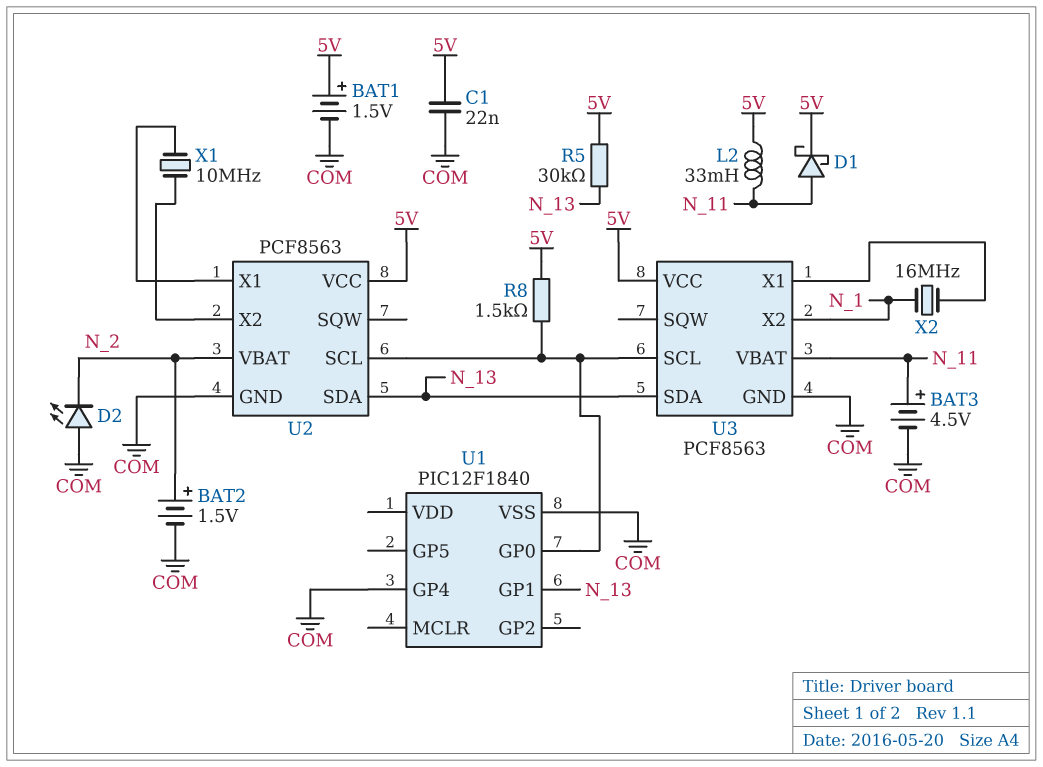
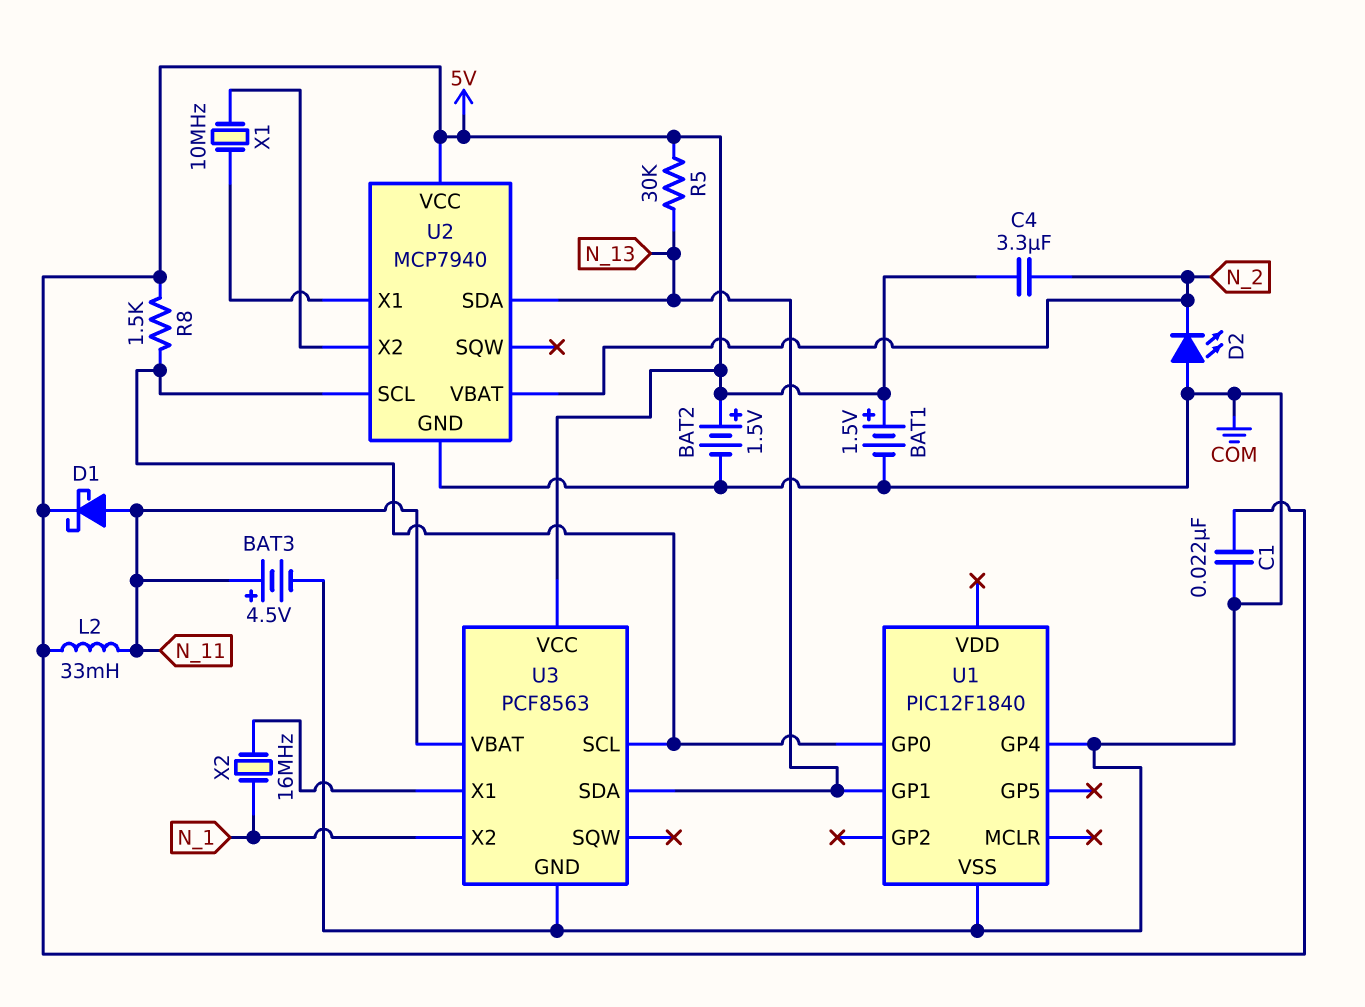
BAT2: 1.5V (plus N_2, minus COM) -> 1.5V (plus 5V, minus COM)
C4: none -> 3.3uF (5V, N_2)
U2: PCF8563 -> MCP7940

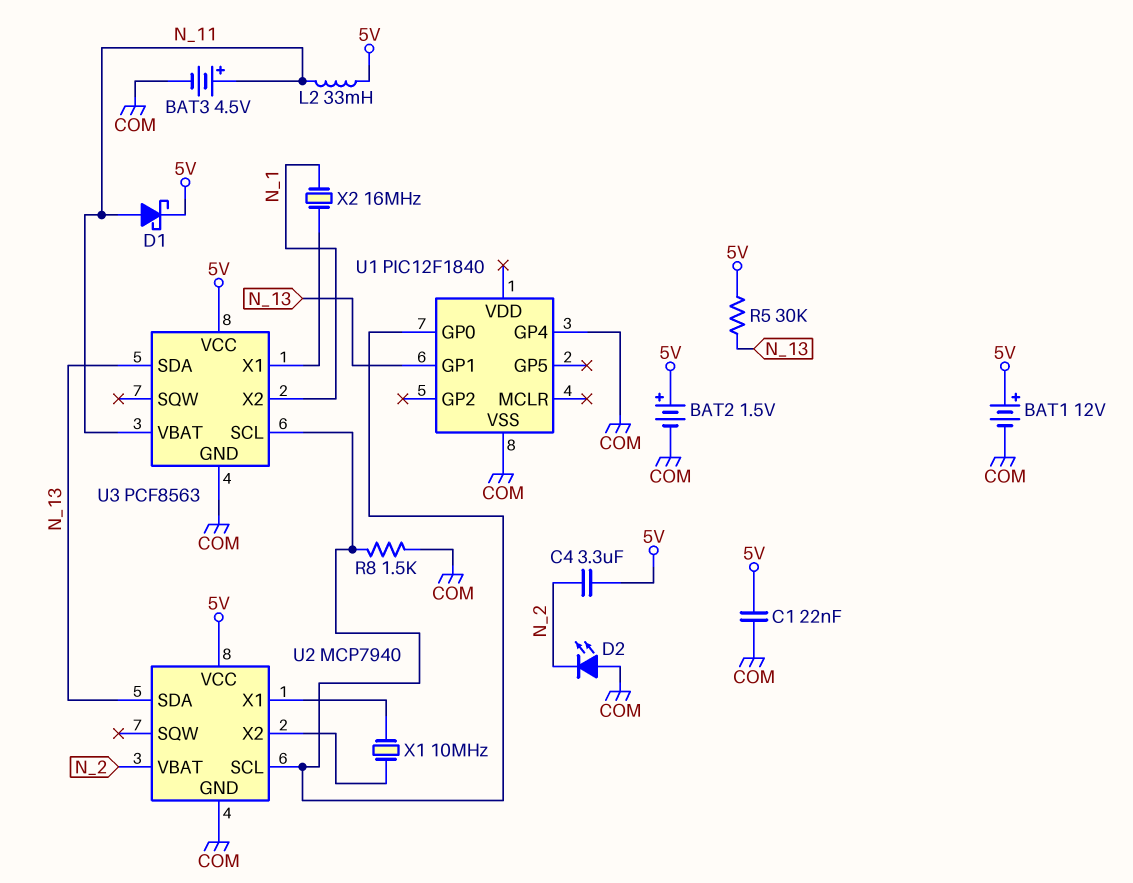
BAT1: 1.5V (plus 5V, minus COM) -> 12V (plus 5V, minus COM)
R8: 1.5k (5V, U1/GP0) -> 1.5k (COM, U1/GP0)

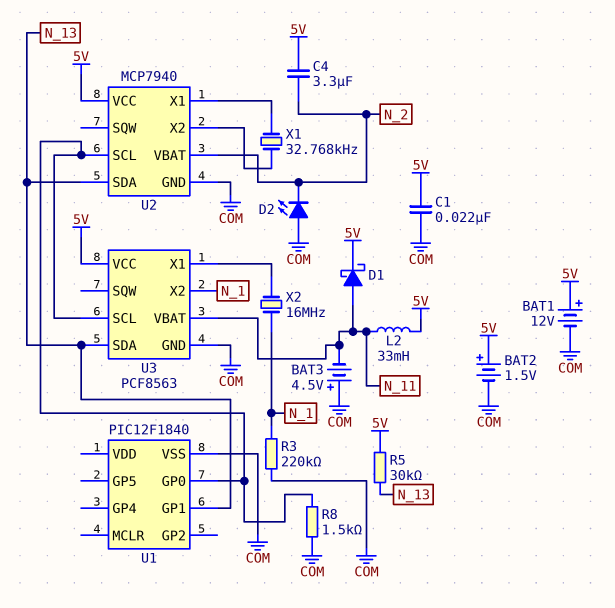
BAT3: 4.5V (plus N_11, minus COM) -> 4.5V (plus COM, minus N_11)
R3: none -> 220k (COM, N_1)
U1 pin GP4: COM -> none
X1: 10MHz (U2/X1, U2/X2) -> 32.768kHz (U2/X1, U2/X2)

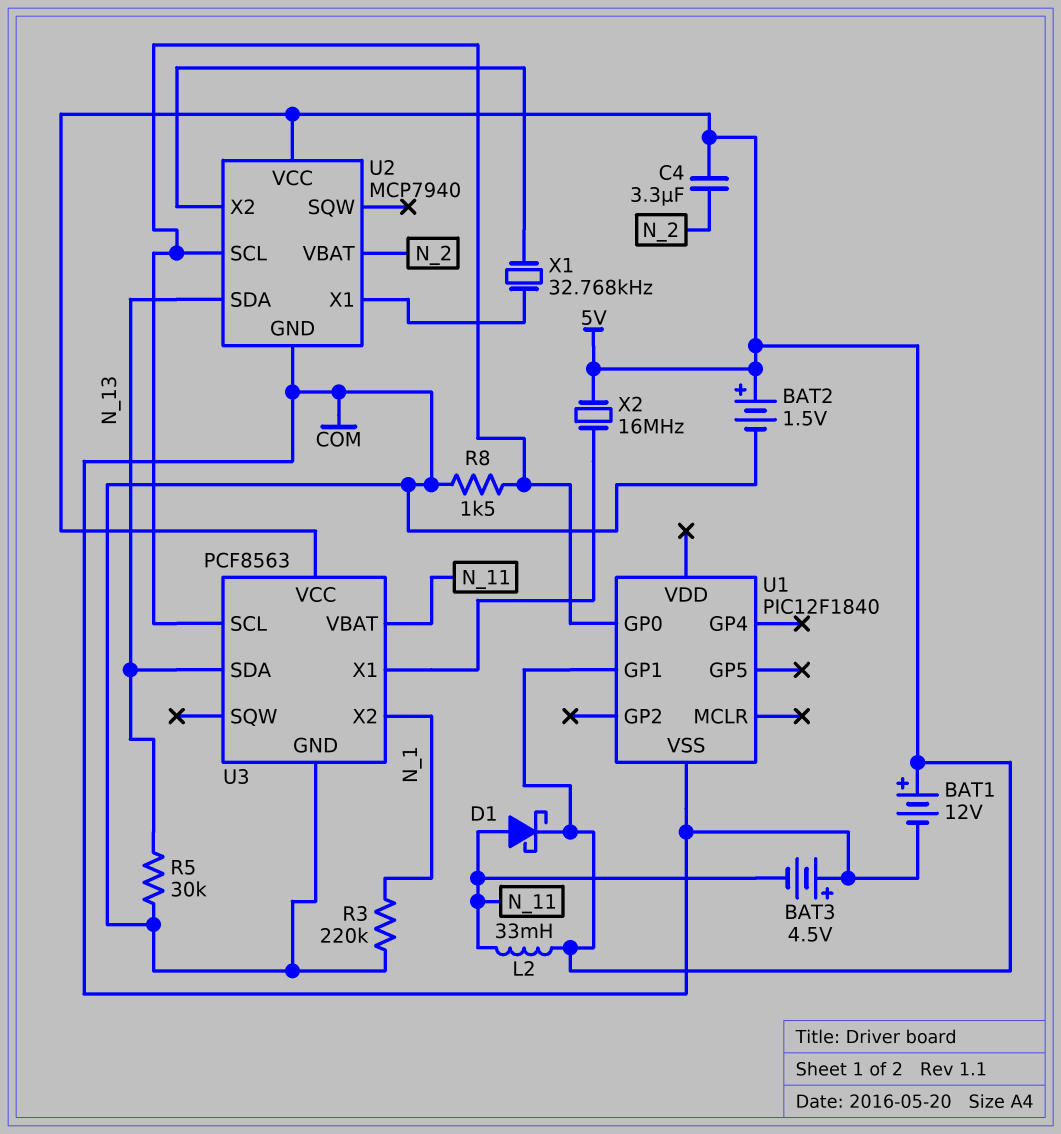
C1: 22nF (5V, COM) -> none
D2: LED (A COM, K N_2) -> none
R5: 30k (5V, N_13) -> 30k (COM, N_13)
U1 pin GP1: N_13 -> 5V
X2: 16MHz (N_1, U3/X1) -> 16MHz (5V, U3/X1)

